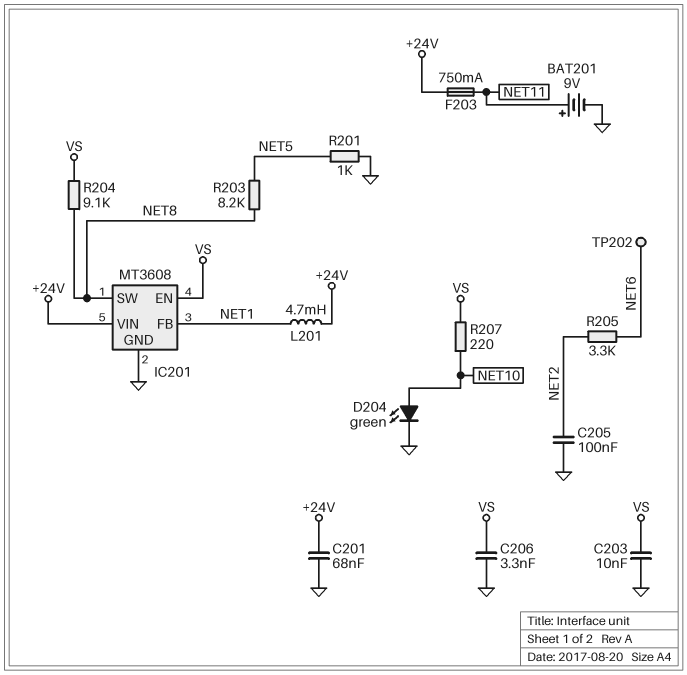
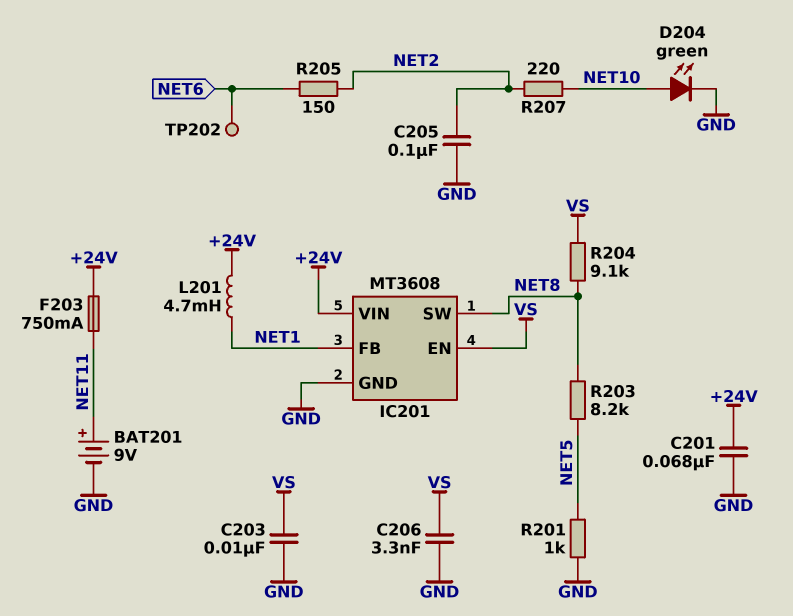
R205: 3.3k (NET2, NET6) -> 150 (NET2, NET6)
R207: 220 (NET10, VS) -> 220 (NET2, NET10)

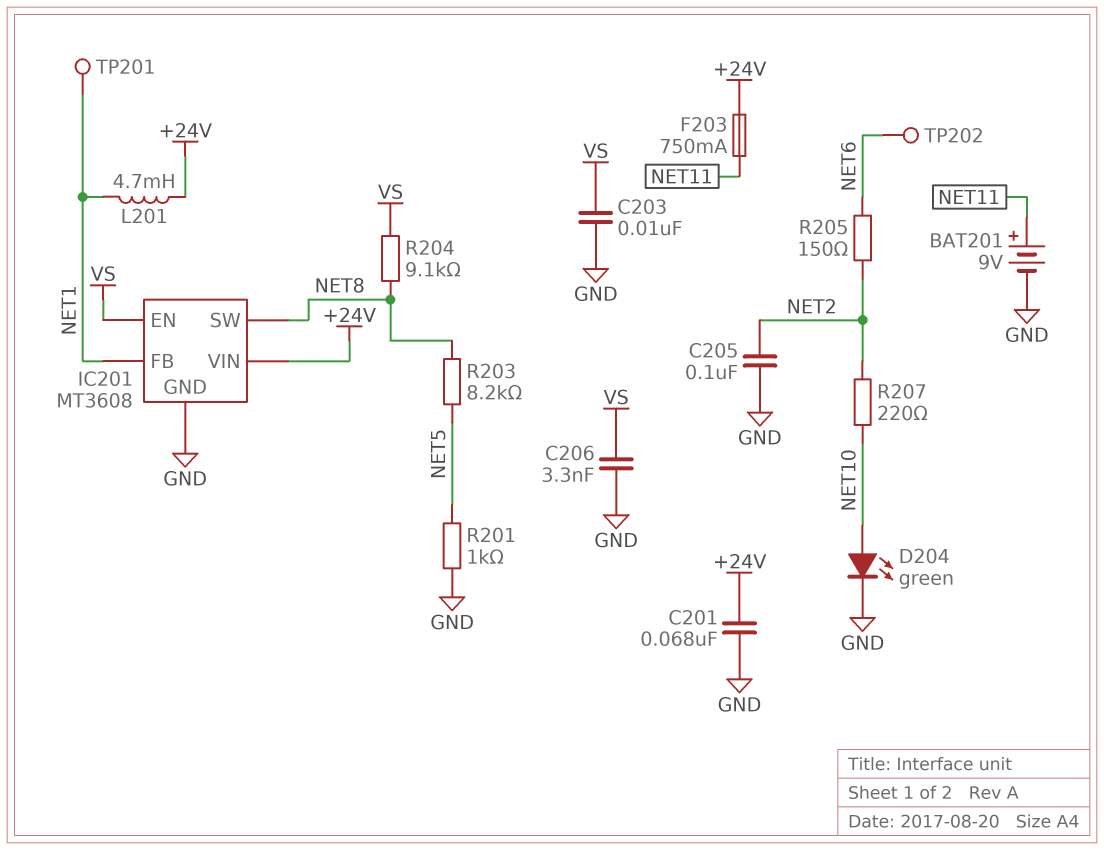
TP201: none -> test point (NET1)

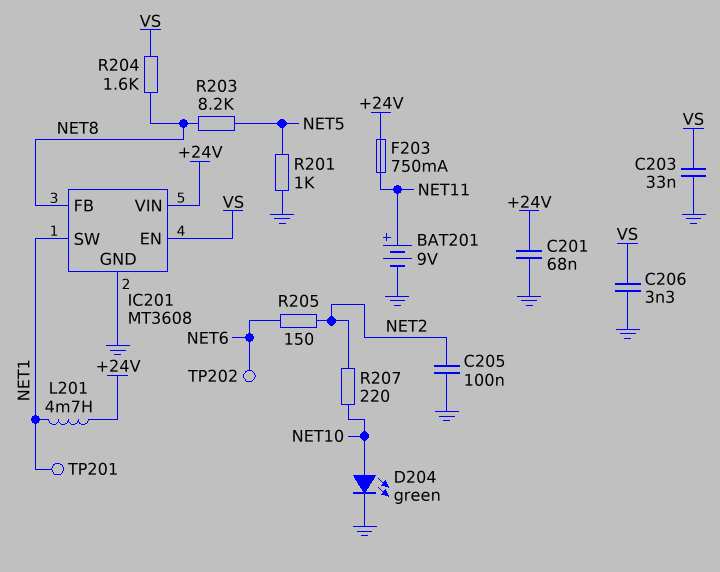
C203: 10nF (GND, VS) -> 33nF (GND, VS)
IC201 pin FB: NET1 -> NET8
IC201 pin SW: NET8 -> NET1
R204: 9.1k (NET8, VS) -> 1.6k (NET8, VS)

